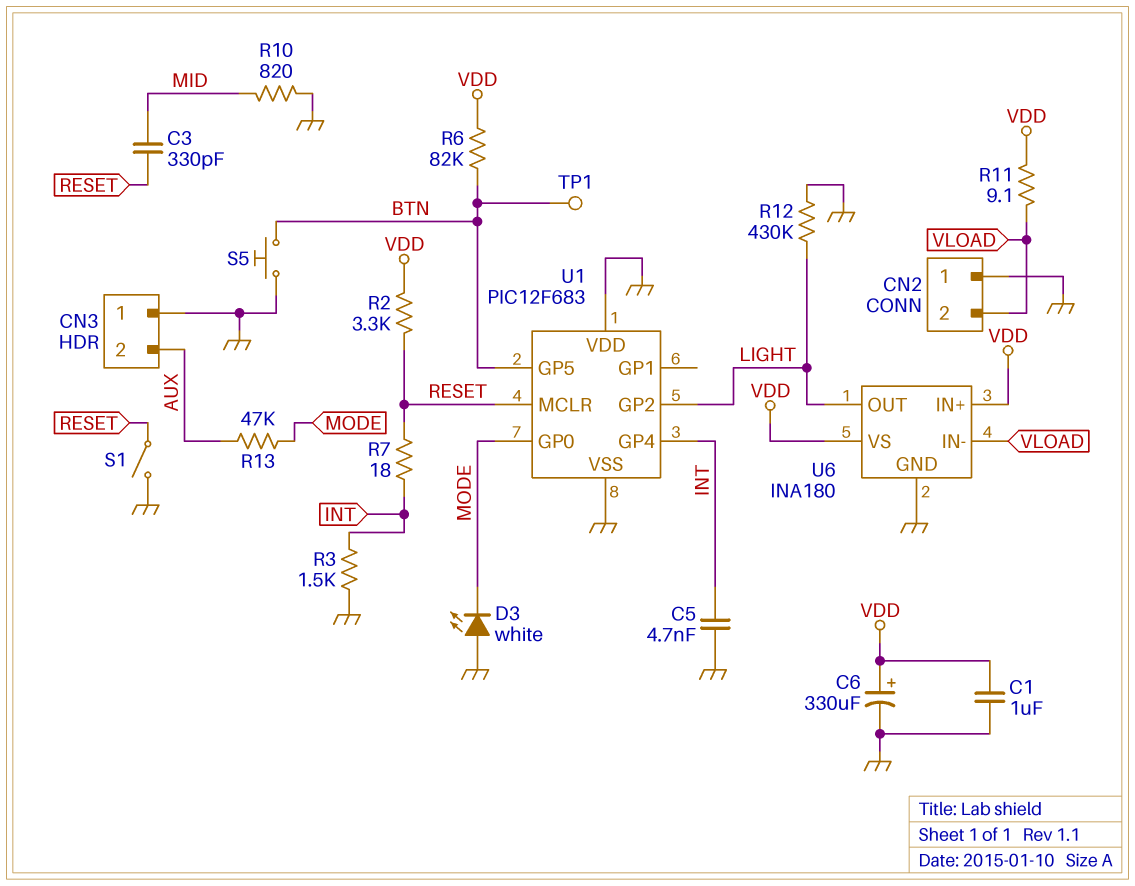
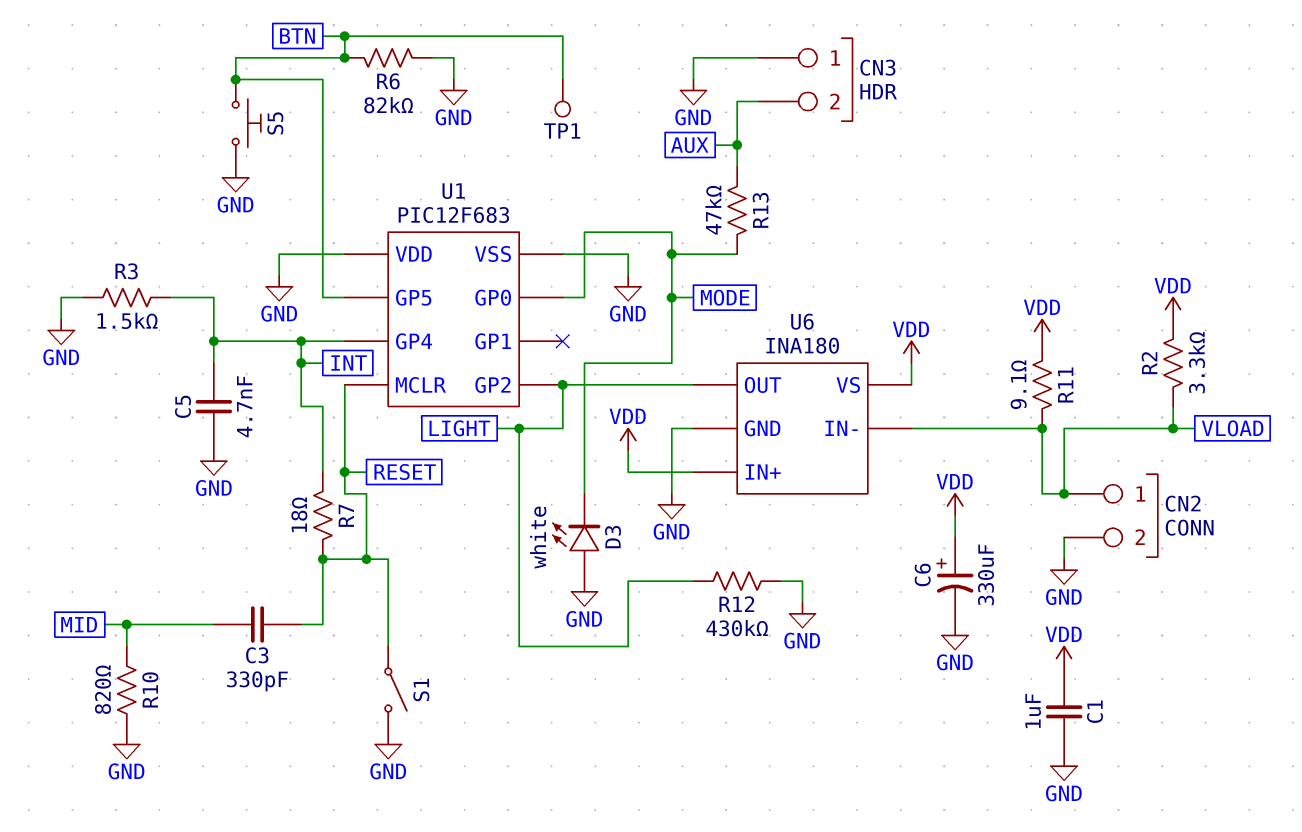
CN2 pin 1: GND -> VLOAD
CN2 pin 2: VLOAD -> GND
R2: 3.3k (RESET, VDD) -> 3.3k (VDD, VLOAD)
R6: 82k (BTN, VDD) -> 82k (BTN, GND)

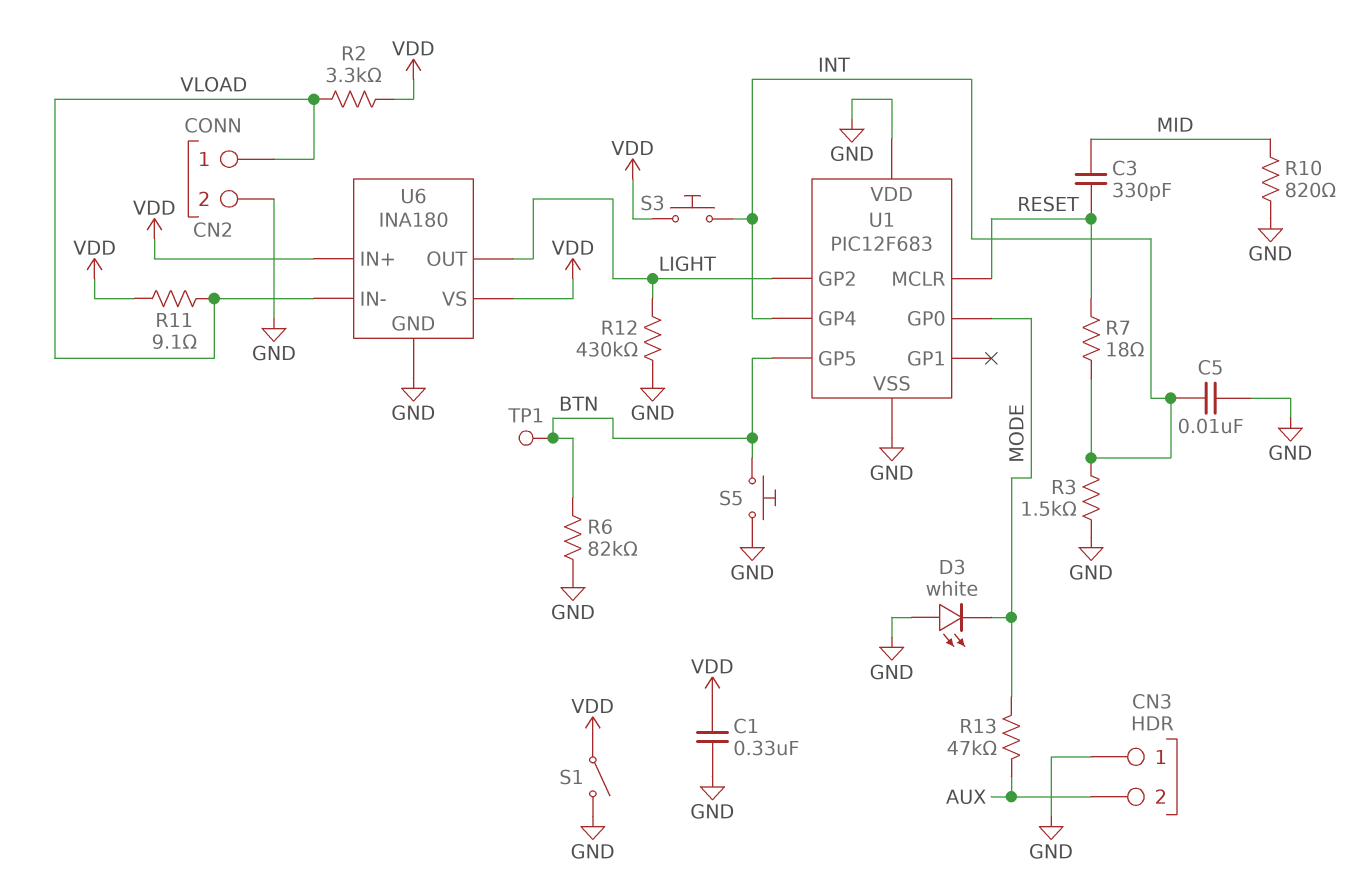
C1: 1uF (GND, VDD) -> 330nF (GND, VDD)
C5: 4.7nF (GND, INT) -> 10nF (GND, INT)
C6: 330uF (plus VDD, minus GND) -> none
S1: switch (GND, RESET) -> switch (GND, VDD)
S3: none -> button (INT, VDD)

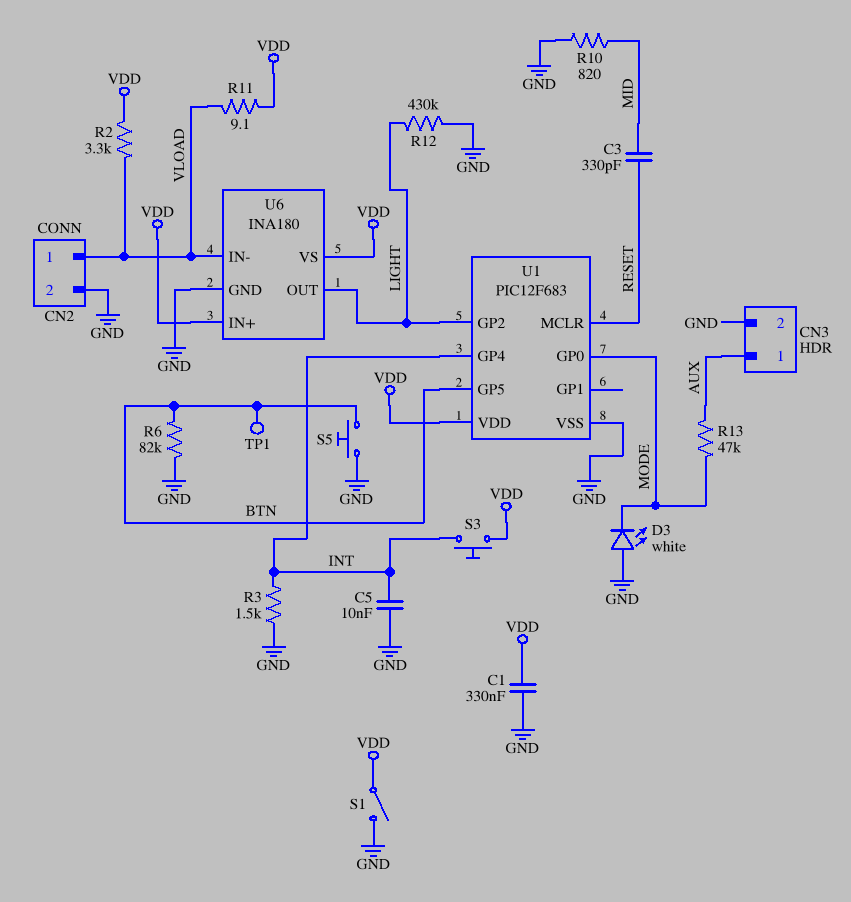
CN3 pin 1: GND -> AUX
CN3 pin 2: AUX -> GND
R7: 18 (INT, RESET) -> none
U1 pin VDD: GND -> VDD

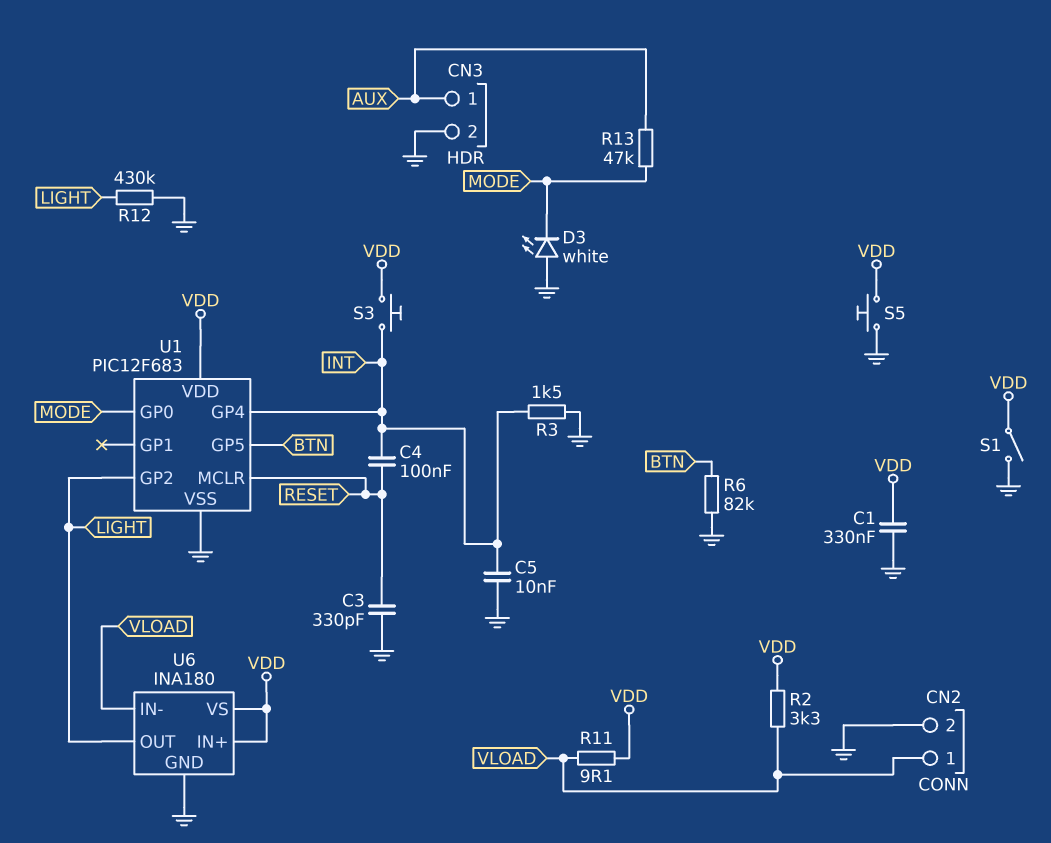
C3: 330pF (MID, RESET) -> 330pF (GND, RESET)
C4: none -> 100nF (INT, RESET)
R10: 820 (GND, MID) -> none
S5: button (BTN, GND) -> button (GND, VDD)
TP1: test point (BTN) -> none

